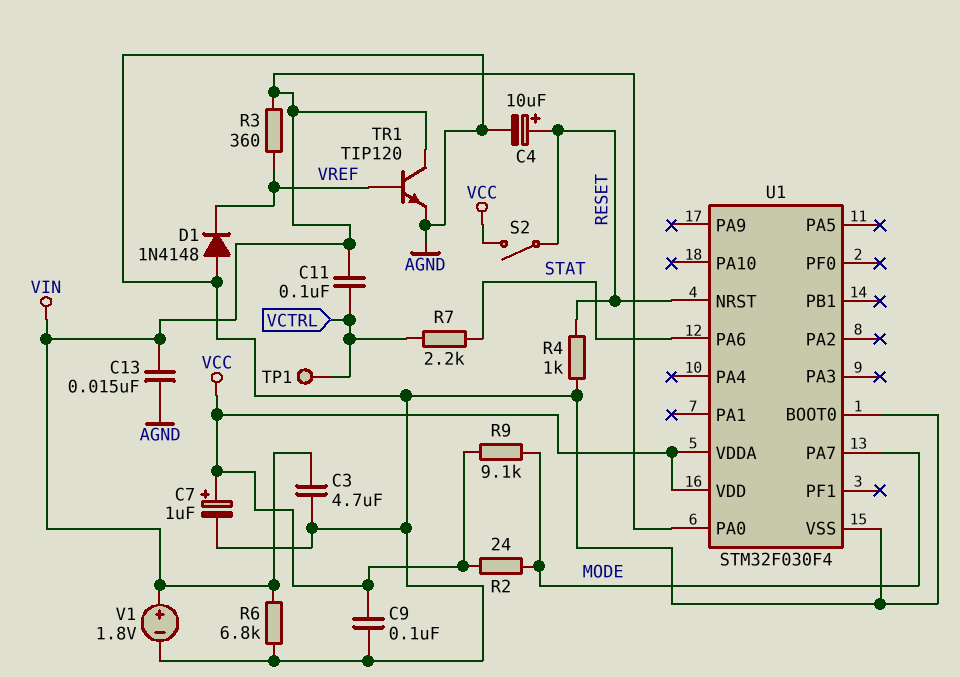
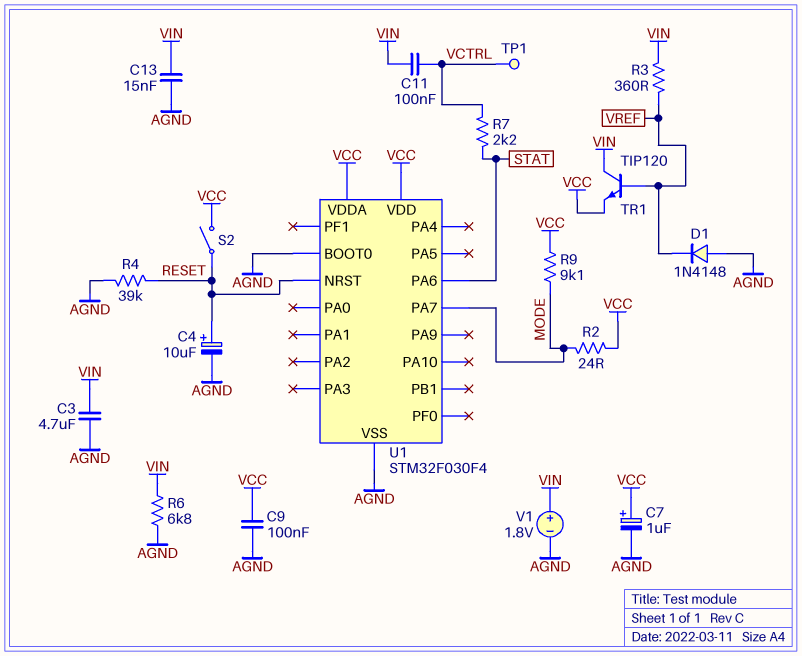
R4: 1k (AGND, RESET) -> 39k (AGND, RESET)
TR1: NPN TIP120 (B VREF, C VIN, E AGND) -> NPN TIP120 (B VREF, C VIN, E VCC)
U1 pin PA0: VIN -> none

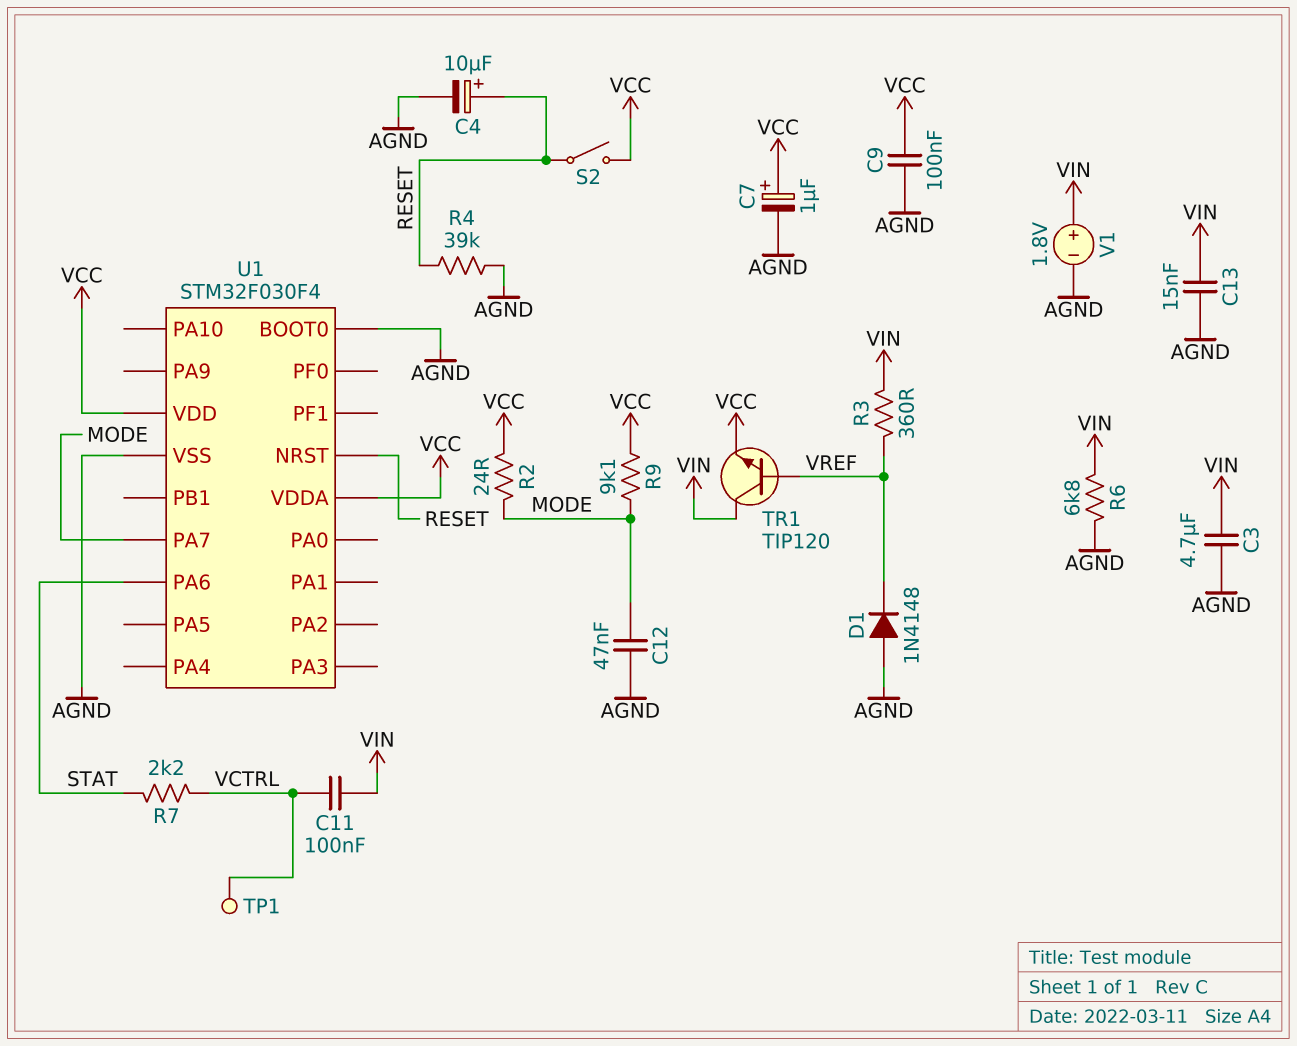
C12: none -> 47nF (AGND, MODE)

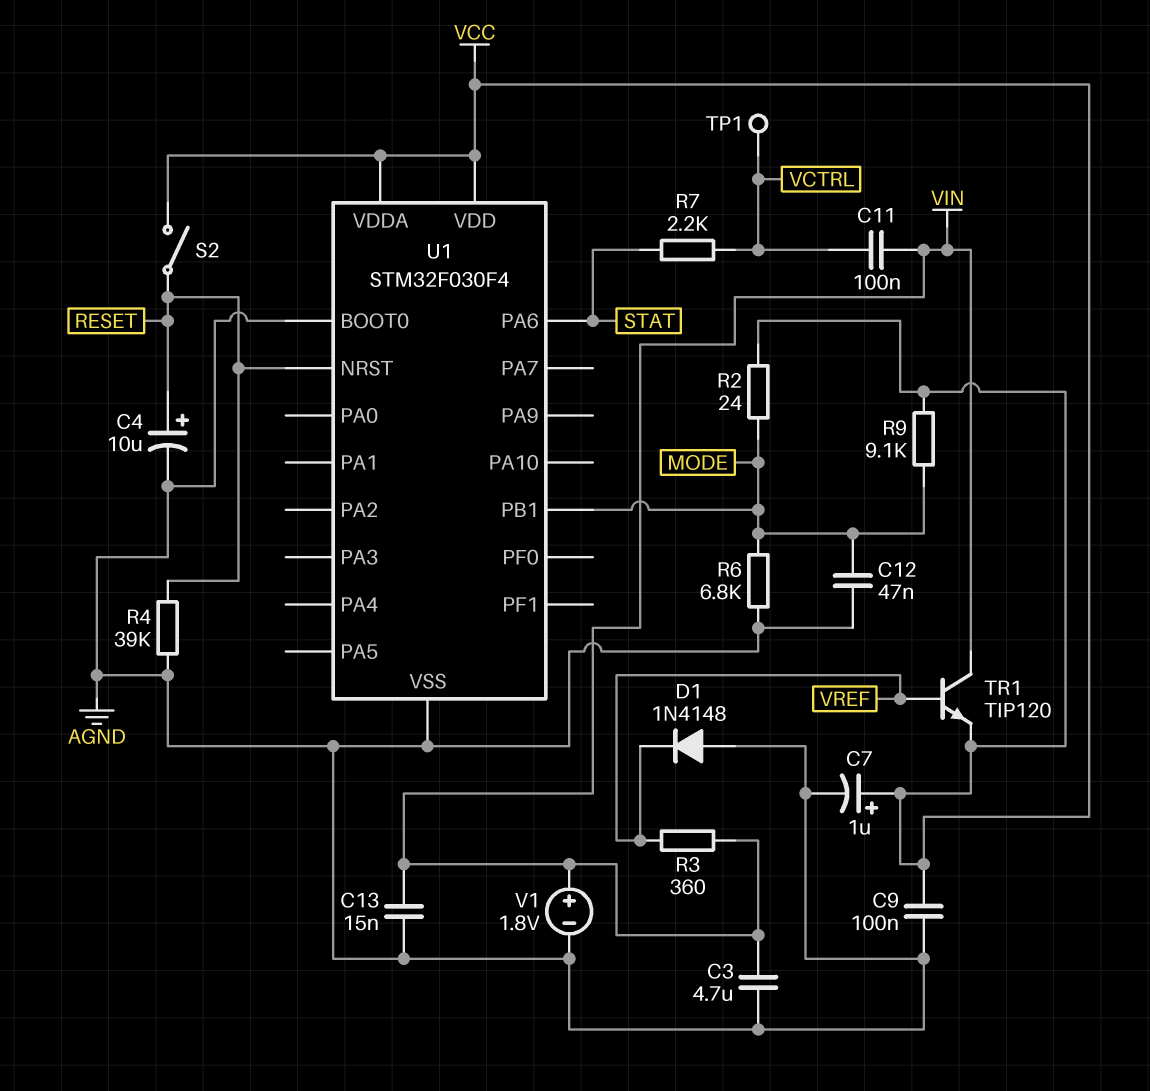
R6: 6.8k (AGND, VIN) -> 6.8k (AGND, MODE)
U1 pin PA7: MODE -> none
U1 pin PB1: none -> MODE

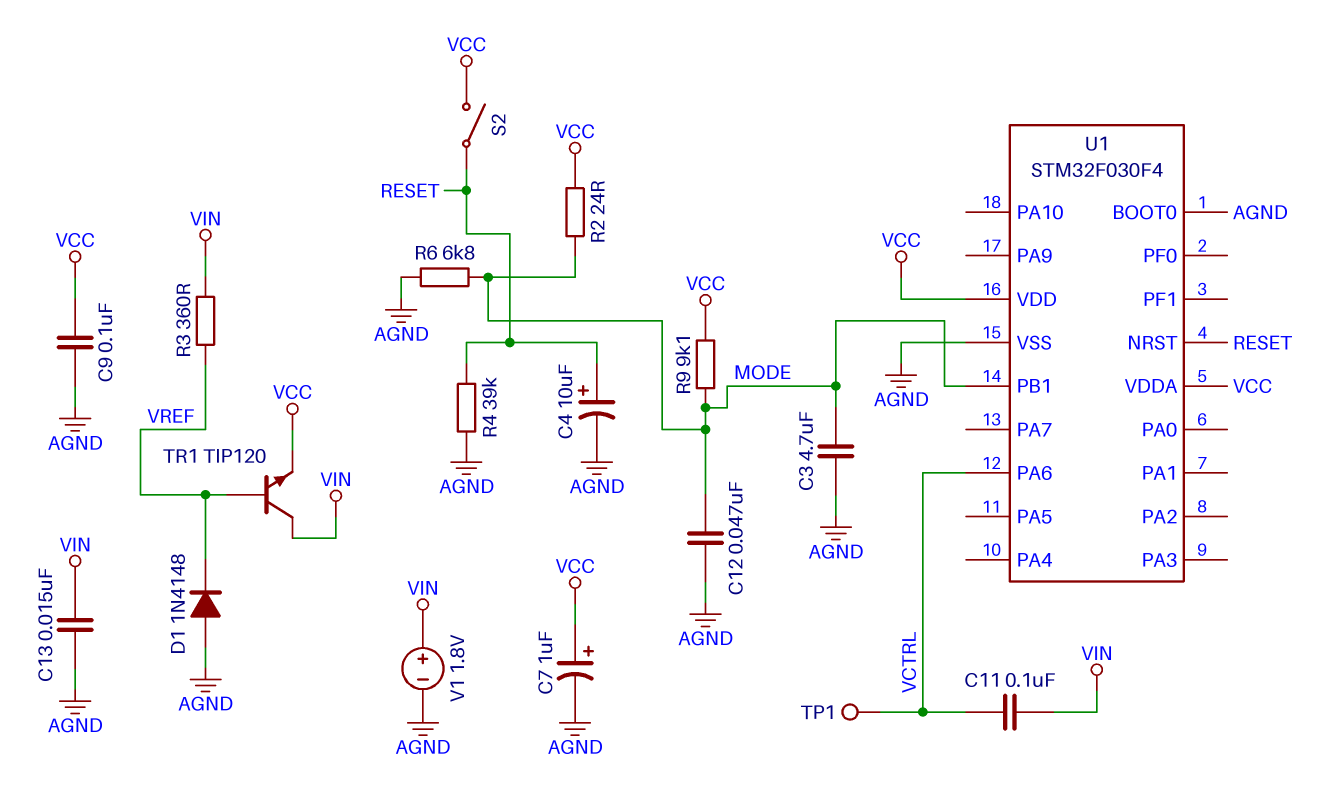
C3: 4.7uF (AGND, VIN) -> 4.7uF (AGND, MODE)
R7: 2.2k (STAT, VCTRL) -> none
U1 pin PA6: STAT -> VCTRL

